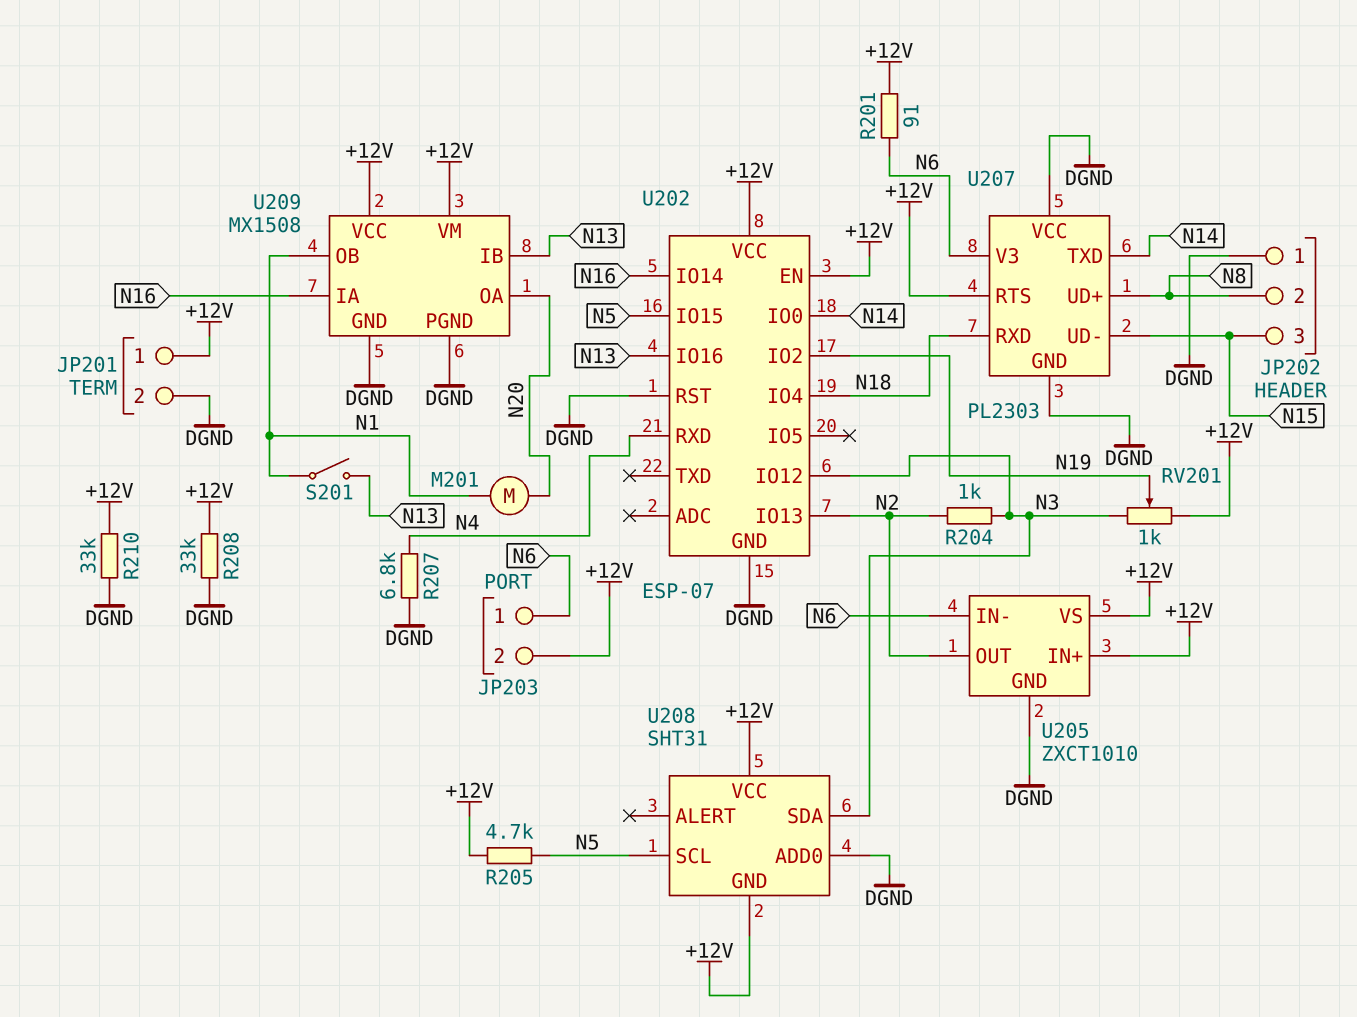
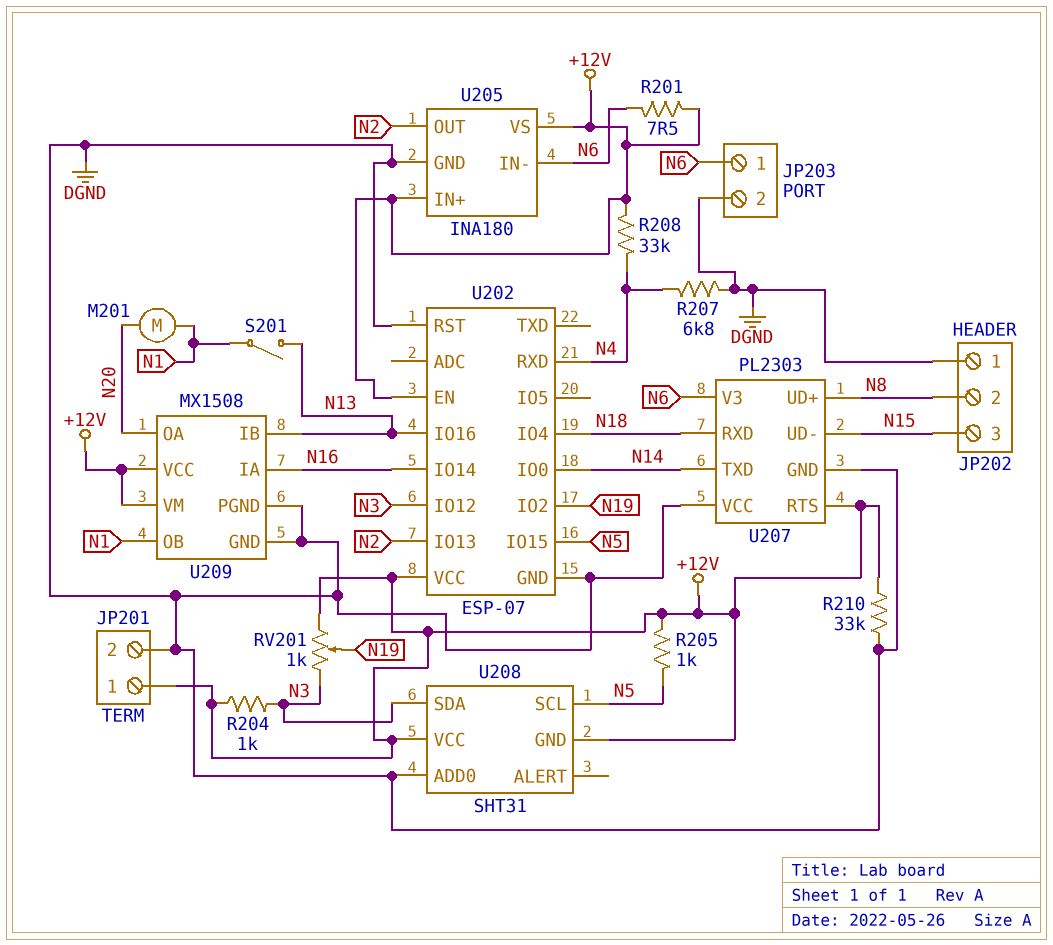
JP203 pin 2: +12V -> DGND
R201: 91 (+12V, N6) -> 7.5 (+12V, N6)
R204: 1k (N2, N3) -> 1k (+12V, N3)
R205: 4.7k (+12V, N5) -> 1k (+12V, N5)
R208: 33k (+12V, DGND) -> 33k (+12V, N4)
U205: ZXCT1010 -> INA180

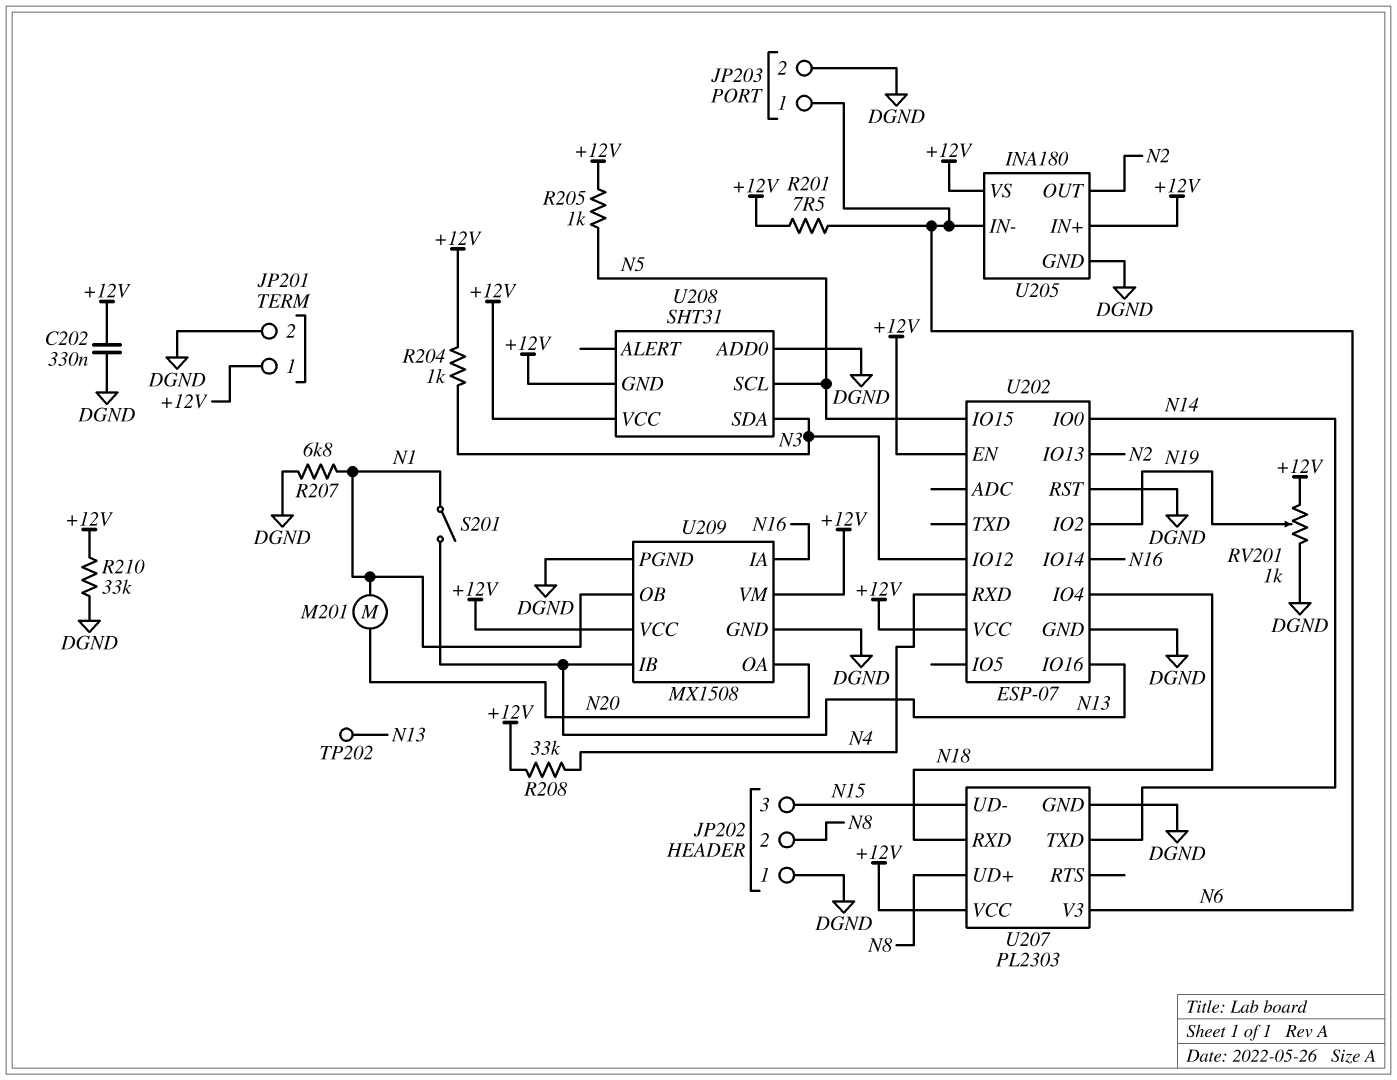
C202: none -> 330nF (+12V, DGND)
R207: 6.8k (DGND, N4) -> 6.8k (DGND, N1)
RV201: 1k (+12V, N3, wiper N19) -> 1k (+12V, DGND, wiper N19)
TP202: none -> test point (N13)
U207 pin RTS: +12V -> none
U207 pin VCC: DGND -> +12V

